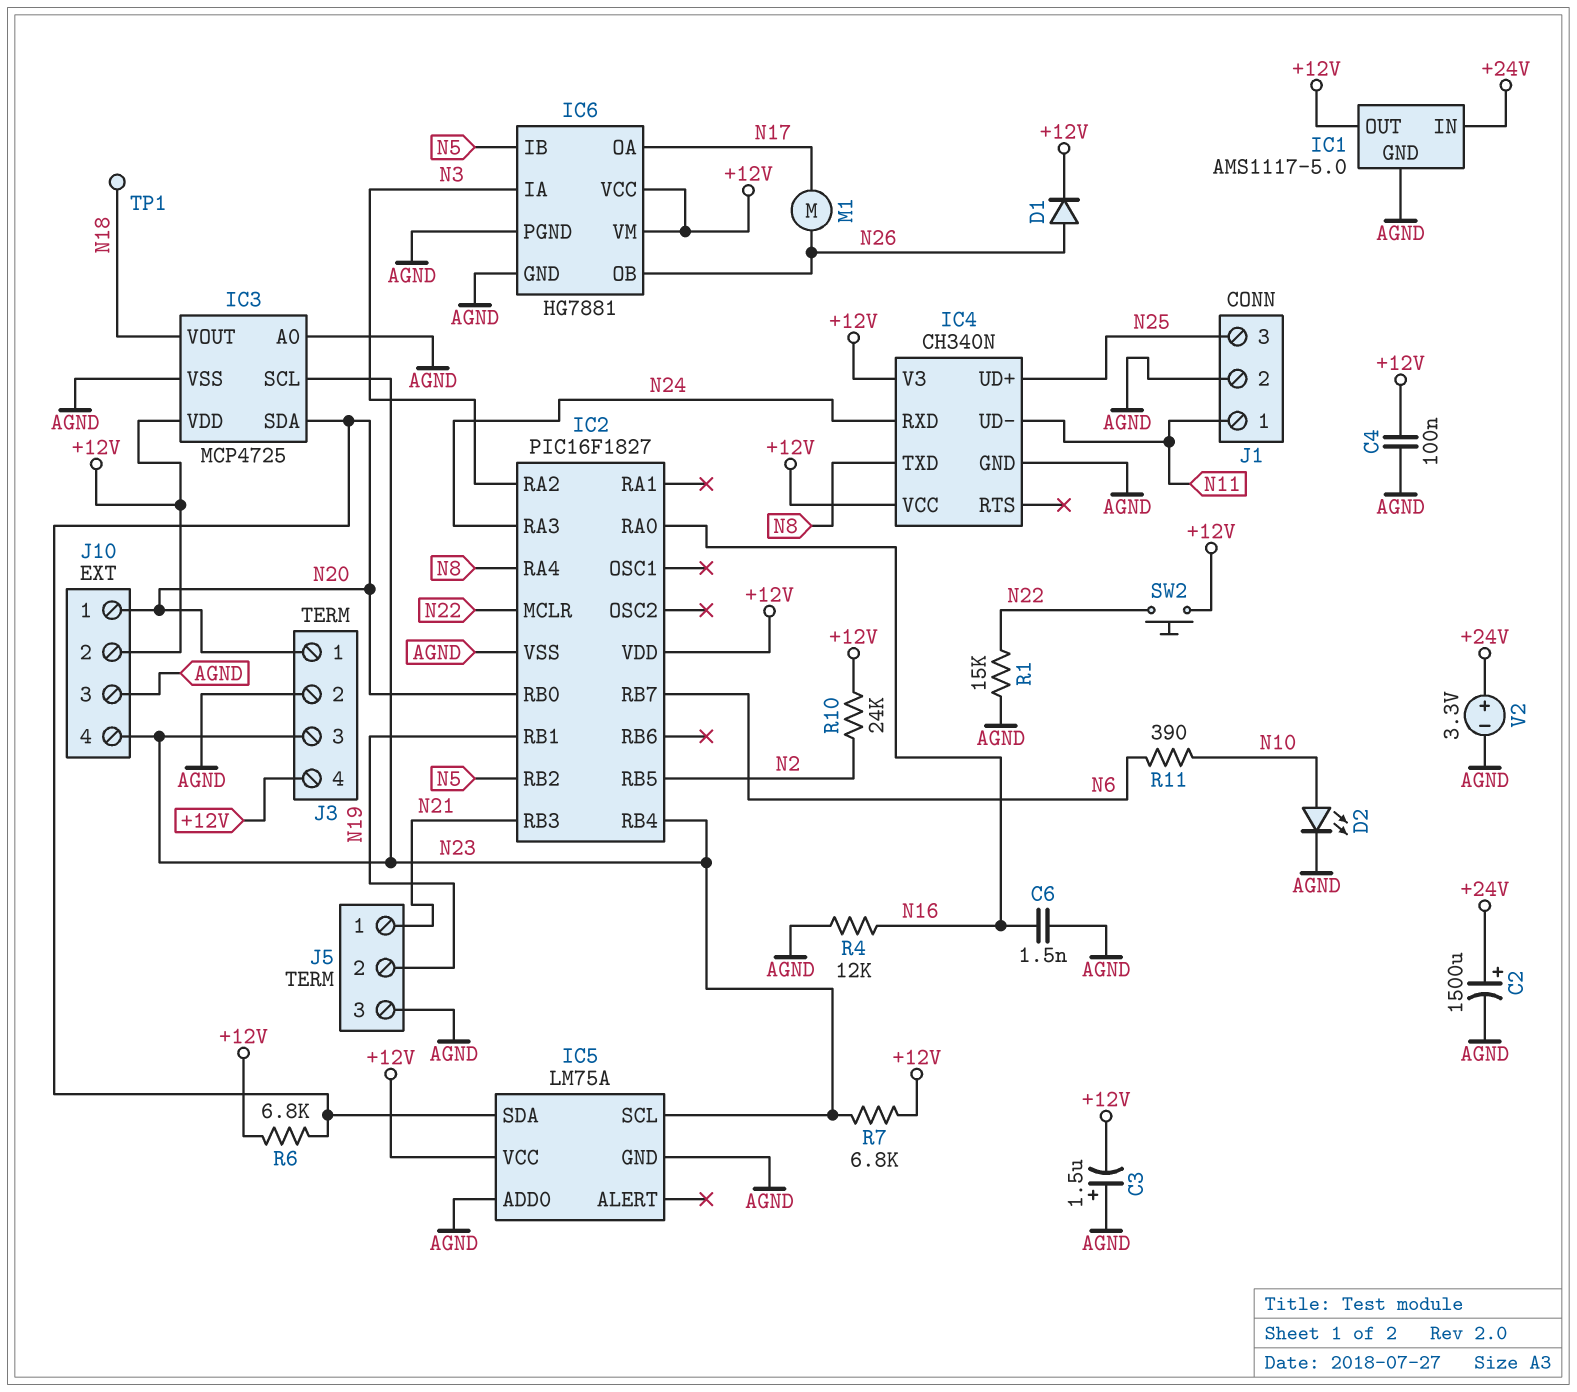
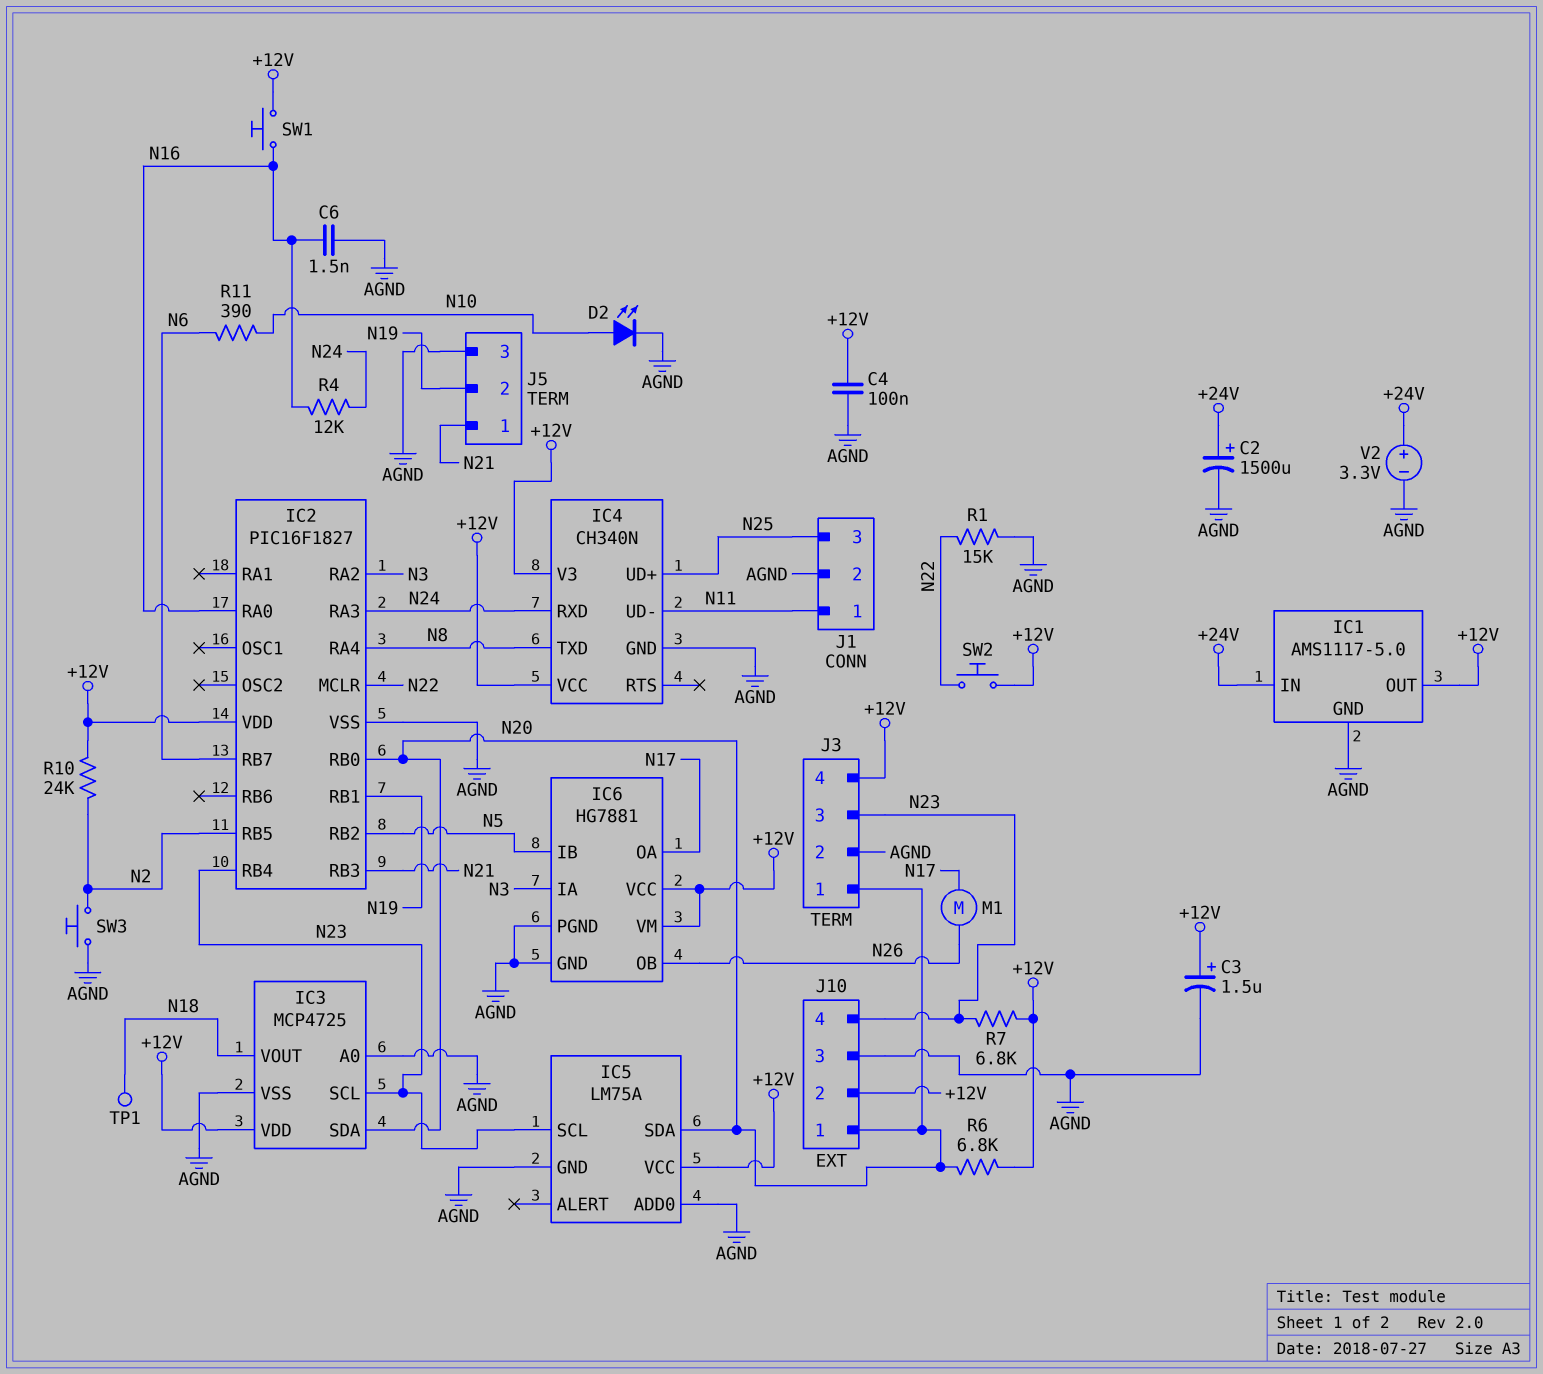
C3: 1.5uF (plus AGND, minus +12V) -> 1.5uF (plus +12V, minus AGND)
D1: diode (A N26, K +12V) -> none
R4: 12k (AGND, N16) -> 12k (N16, N24)
SW1: none -> button (+12V, N16)
SW3: none -> button (AGND, N2)

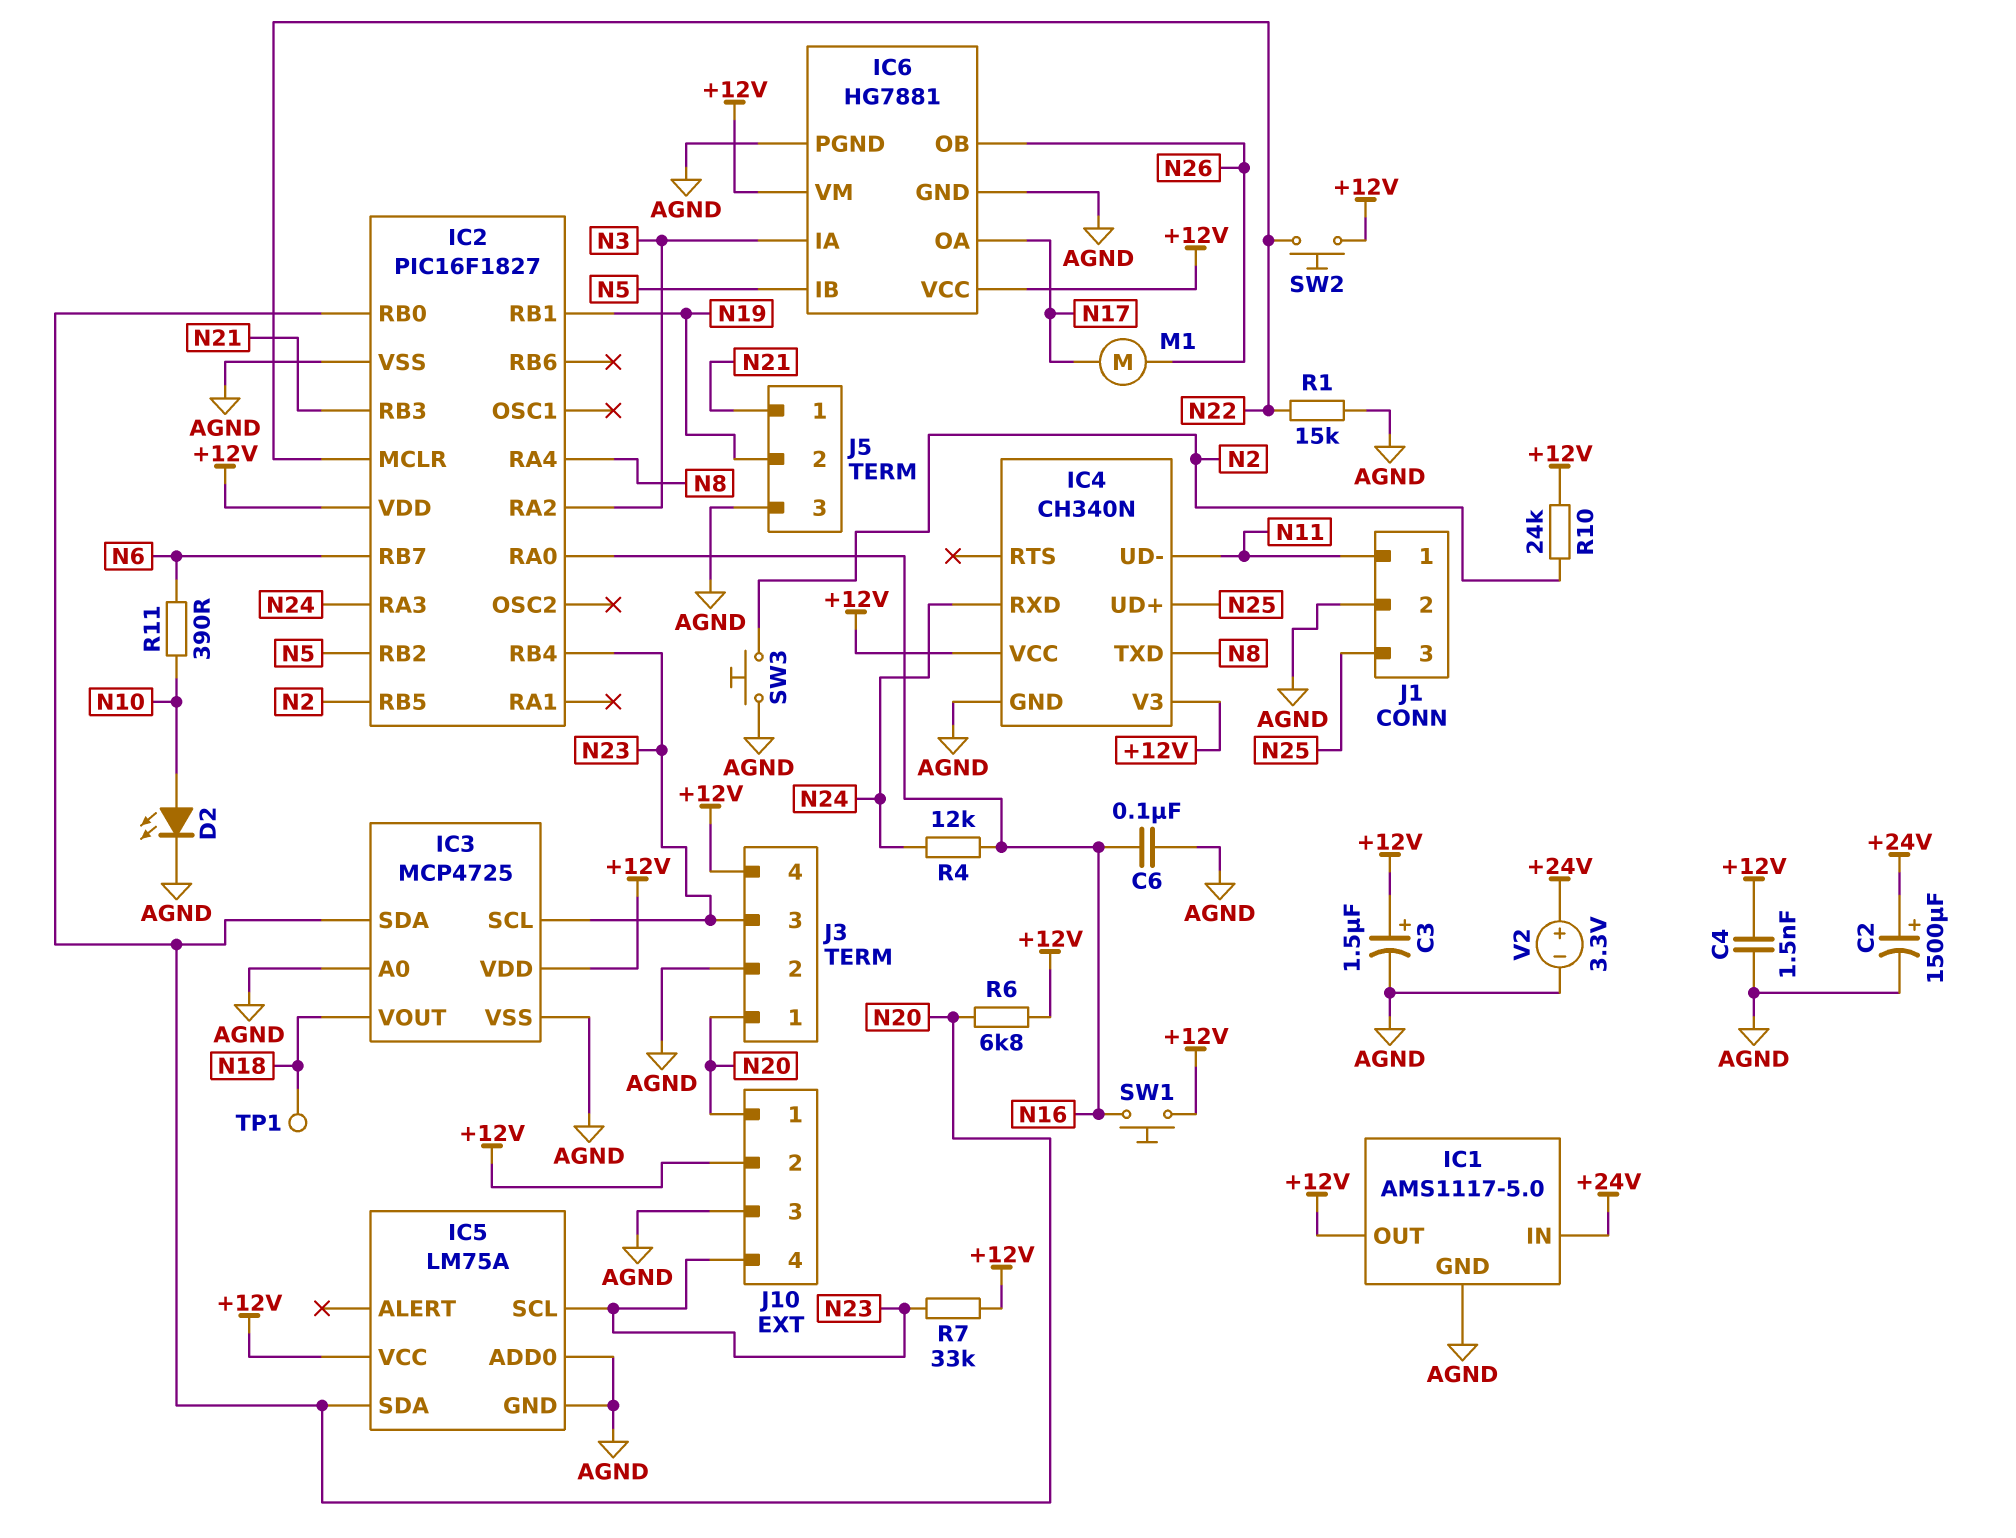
C4: 100nF (+12V, AGND) -> 1.5nF (+12V, AGND)
C6: 1.5nF (AGND, N16) -> 100nF (AGND, N16)
R7: 6.8k (+12V, N23) -> 33k (+12V, N23)

